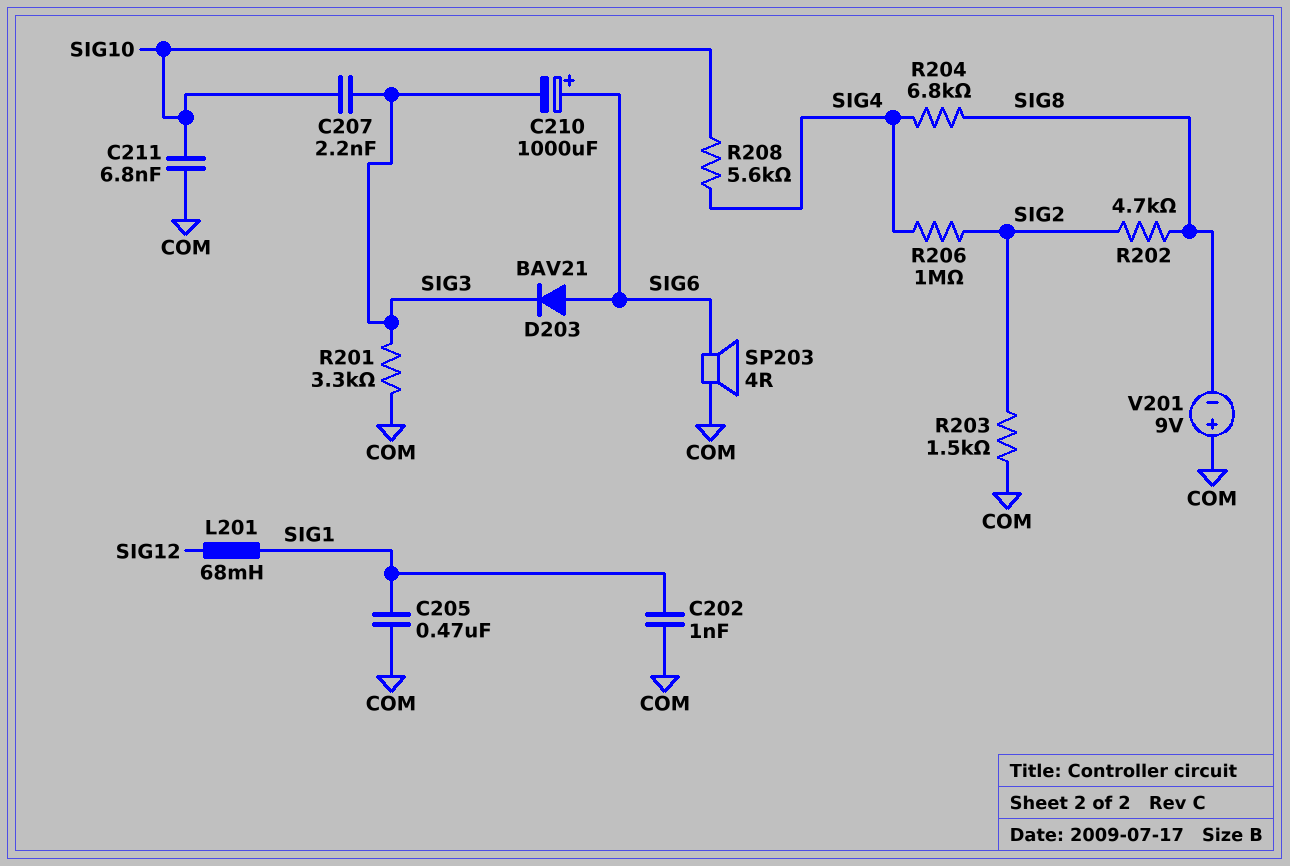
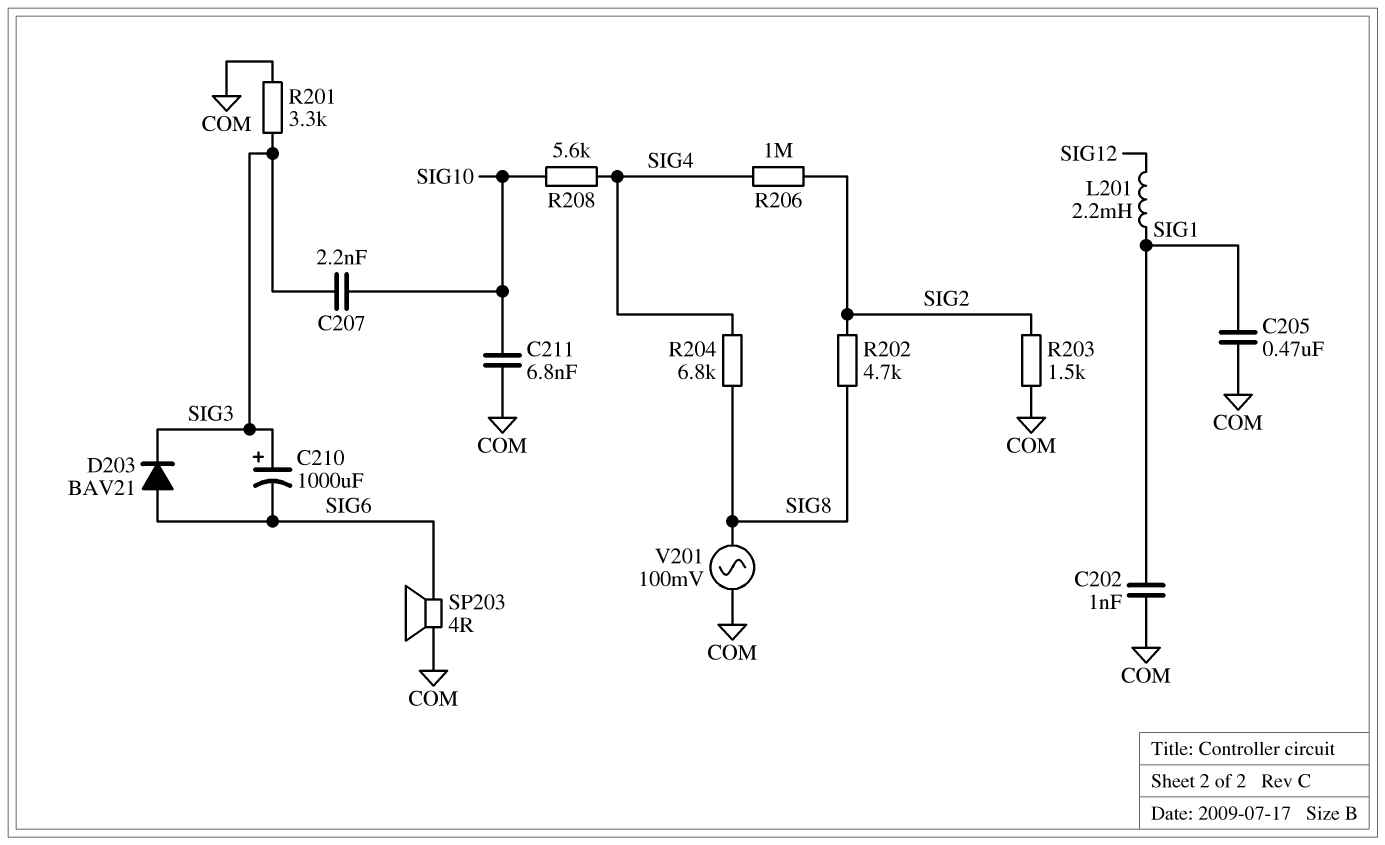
C210: 1000uF (plus SIG6, minus SIG3) -> 1000uF (plus SIG3, minus SIG6)
L201: 68mH (SIG1, SIG12) -> 2.2mH (SIG1, SIG12)
V201: 9V (plus COM, minus SIG8) -> AC 100mV (COM, SIG8)

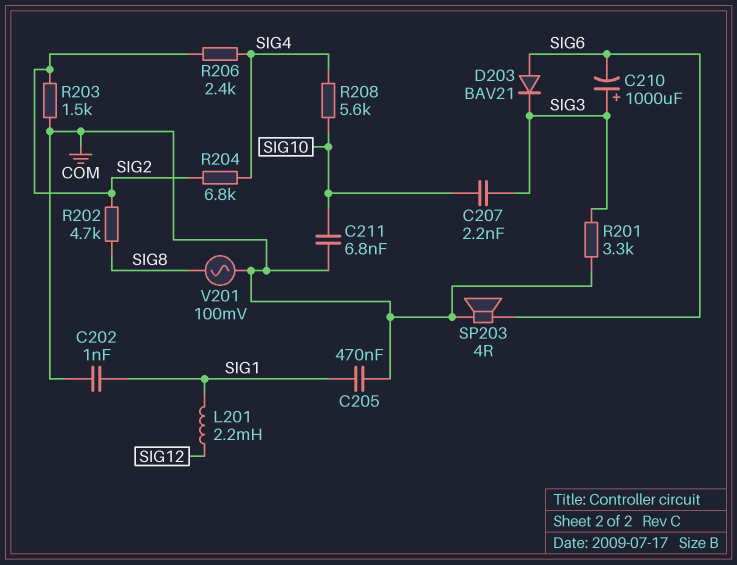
R204: 6.8k (SIG4, SIG8) -> 6.8k (SIG2, SIG4)
R206: 1M (SIG2, SIG4) -> 2.4k (SIG2, SIG4)

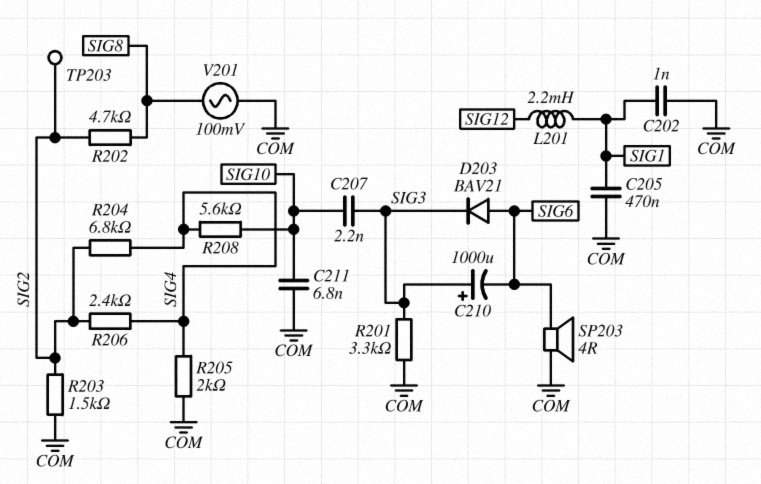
R205: none -> 2k (COM, SIG4)
TP203: none -> test point (SIG2)

